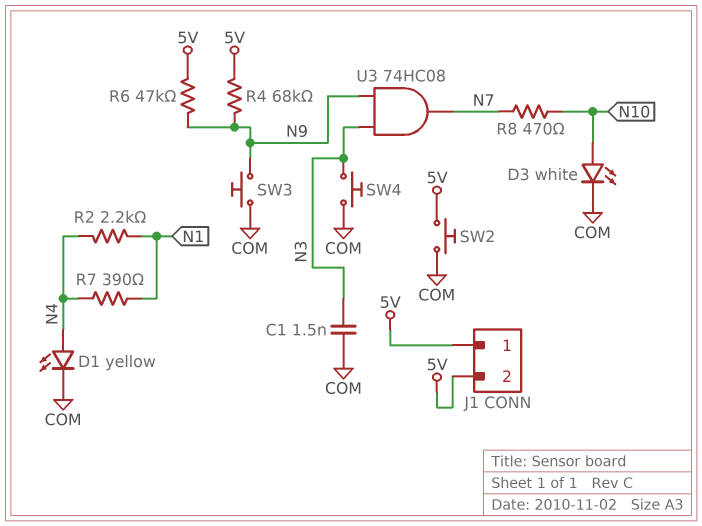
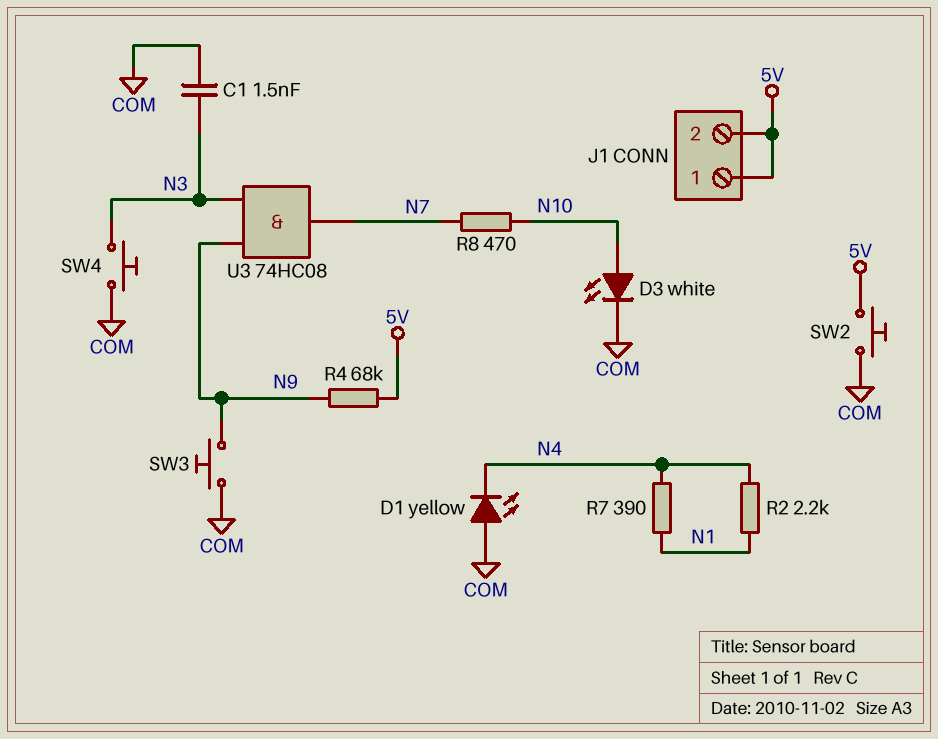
D1: LED yellow (A N4, K COM) -> LED yellow (A COM, K N4)
R6: 47k (5V, N9) -> none

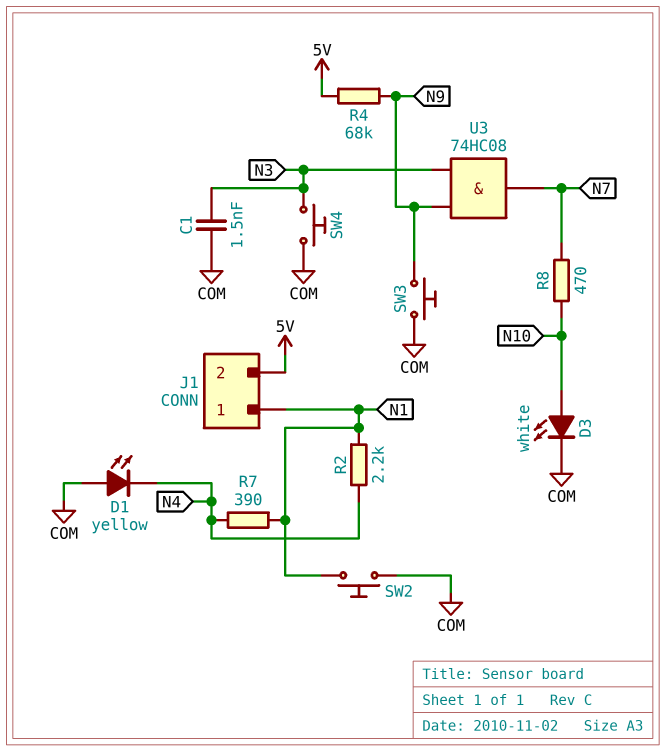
J1 pin 1: 5V -> N1
SW2: button (5V, COM) -> button (COM, N1)

